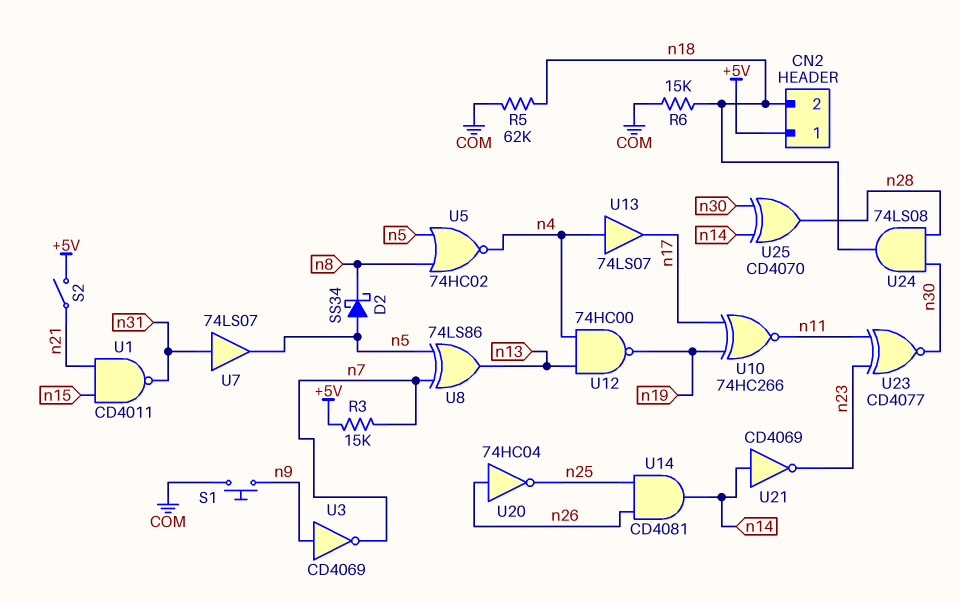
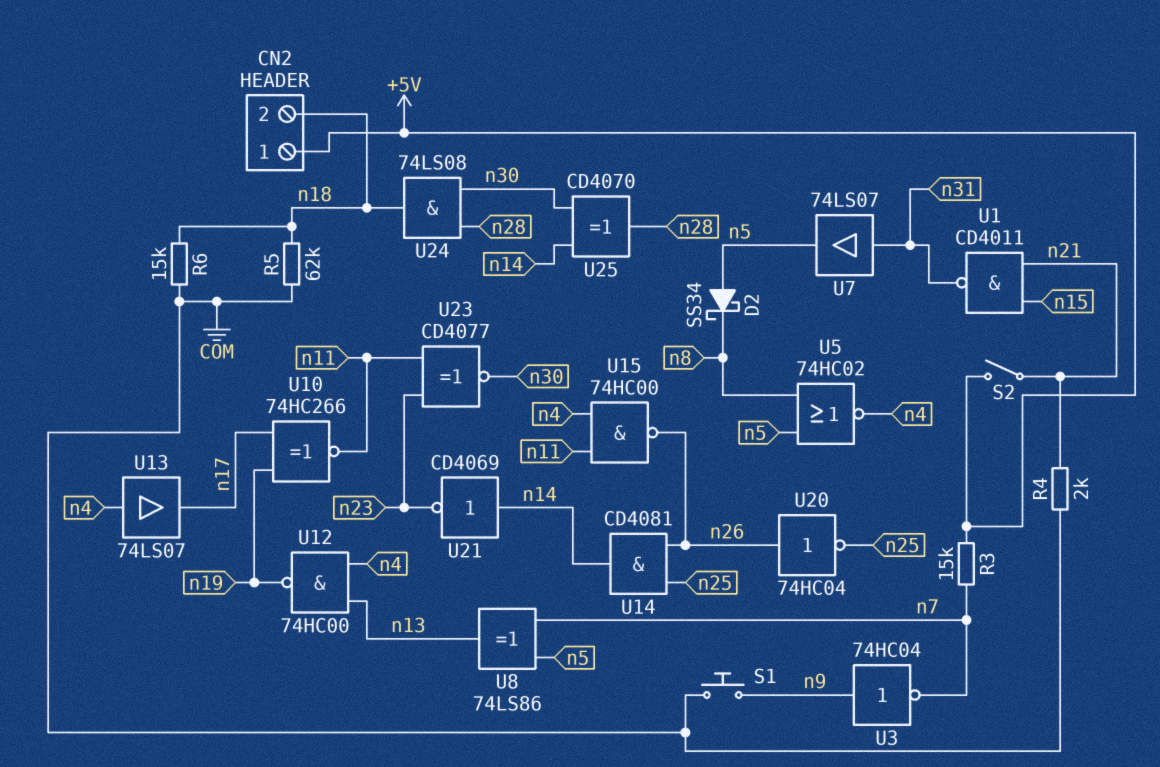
R4: none -> 2k (COM, n21)
U3: NOT CD4069 (in n9, out n7) -> NOT 74HC04 (in n9, out n7)
U15: none -> NAND 74HC00 (in n4, in n11, out n26)

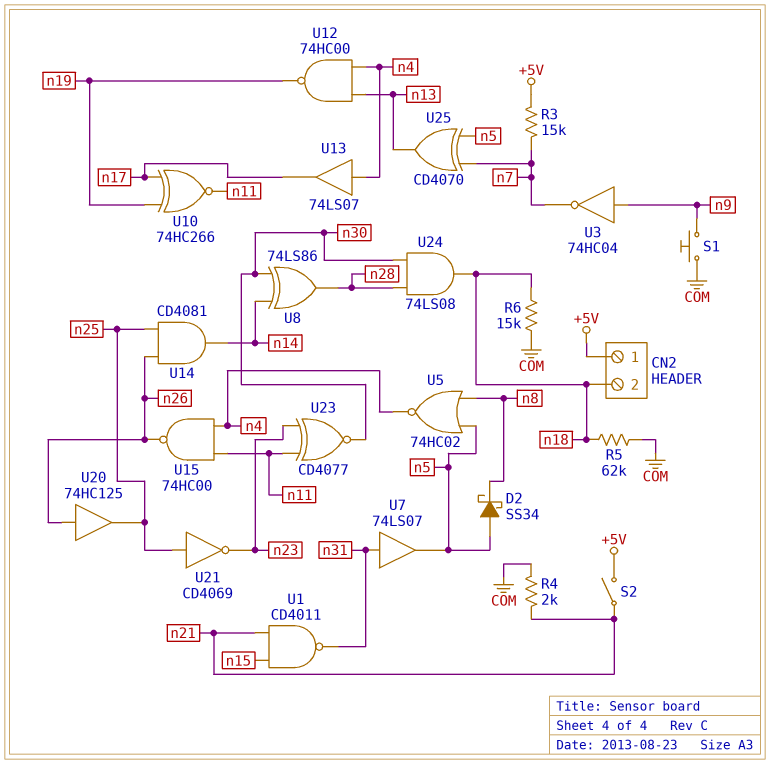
U8: XOR 74LS86 (in n5, in n7, out n13) -> XOR 74LS86 (in n14, in n30, out n28)
U20: NOT 74HC04 (in n26, out n25) -> buffer 74HC125 (in n26, out n25)
U21: NOT CD4069 (in n14, out n23) -> NOT CD4069 (in n25, out n23)
U25: XOR CD4070 (in n14, in n30, out n28) -> XOR CD4070 (in n5, in n7, out n13)

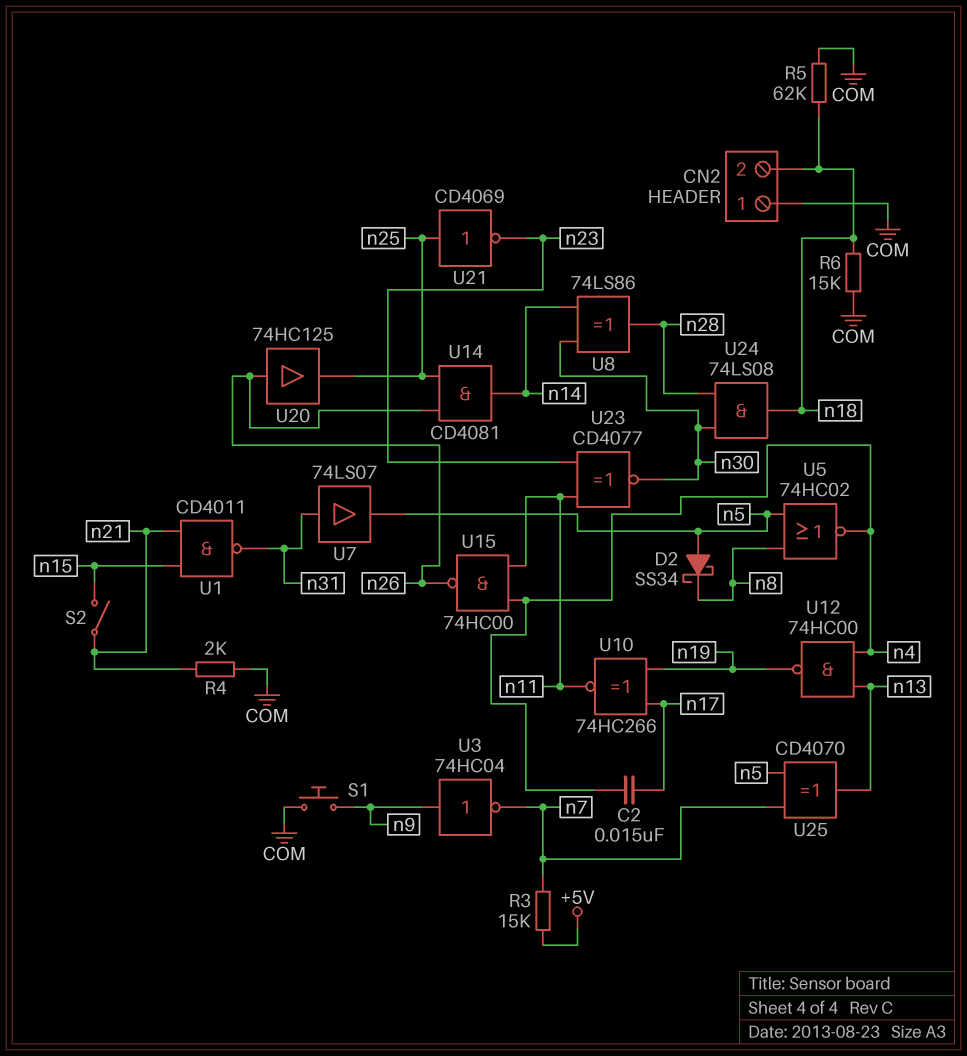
C2: none -> 15nF (n4, n17)
CN2 pin 1: +5V -> COM
S2: switch (+5V, n21) -> switch (n15, n21)
U13: buffer 74LS07 (in n4, out n17) -> none

